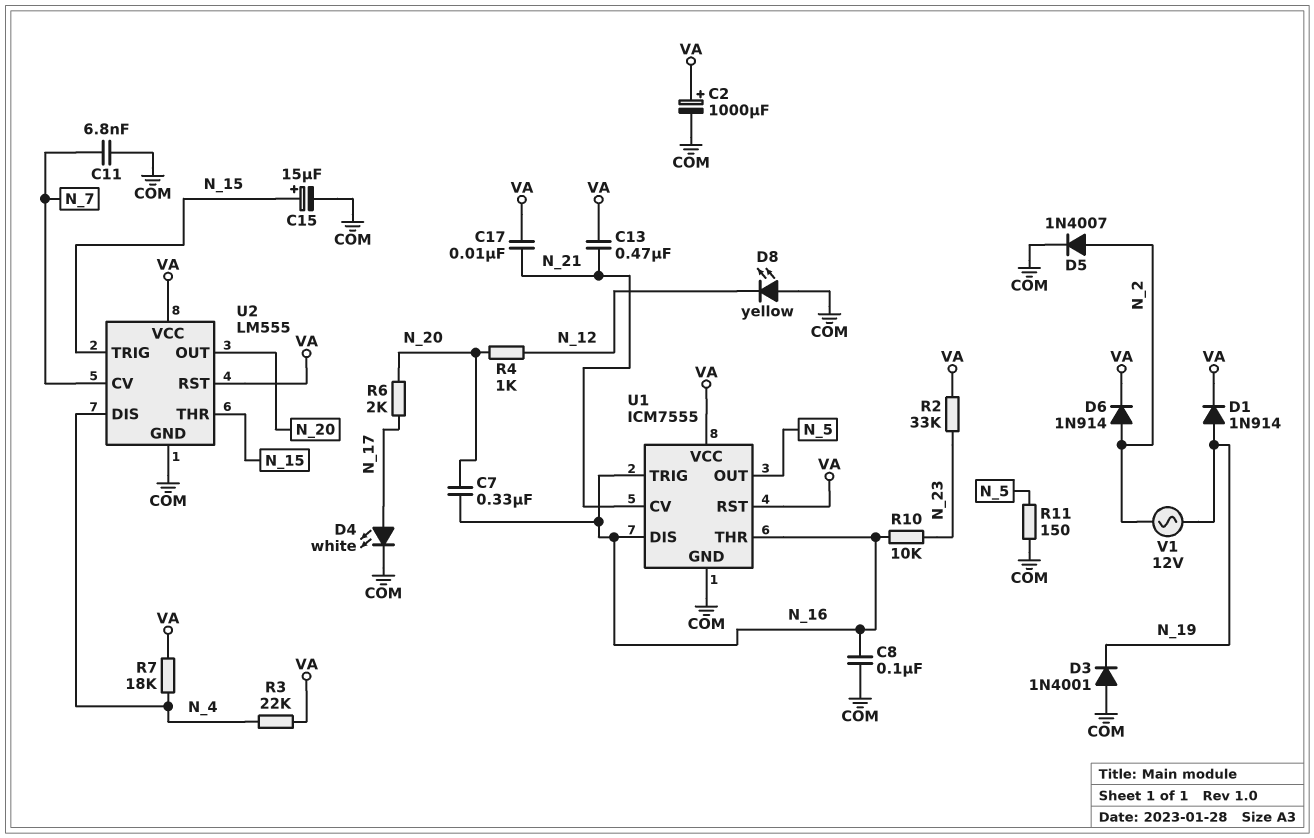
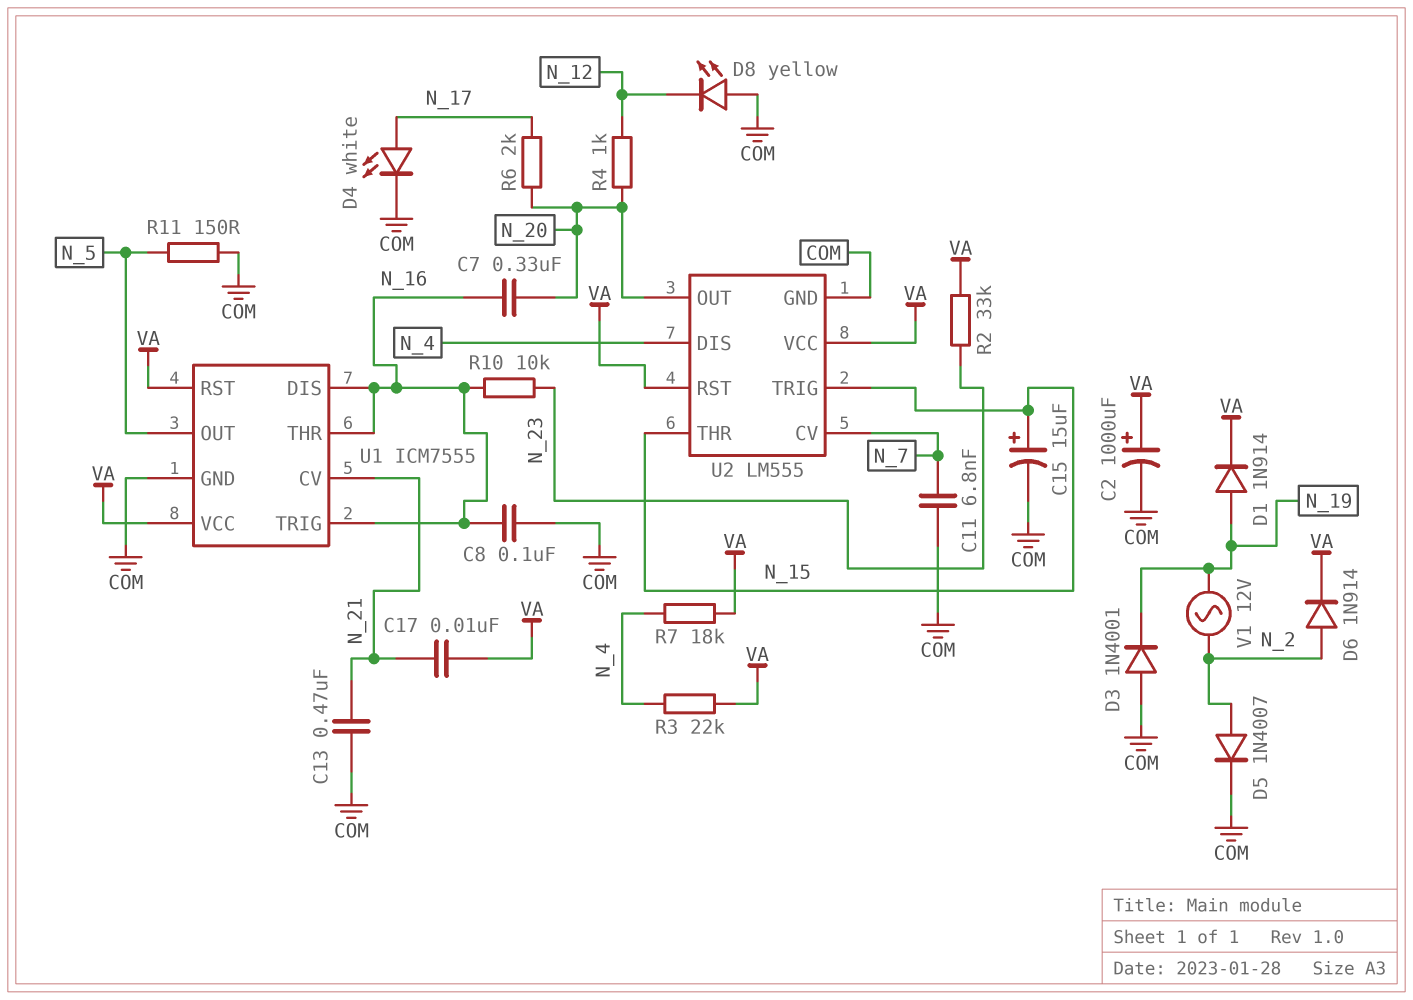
C13: 470nF (N_21, VA) -> 470nF (COM, N_21)

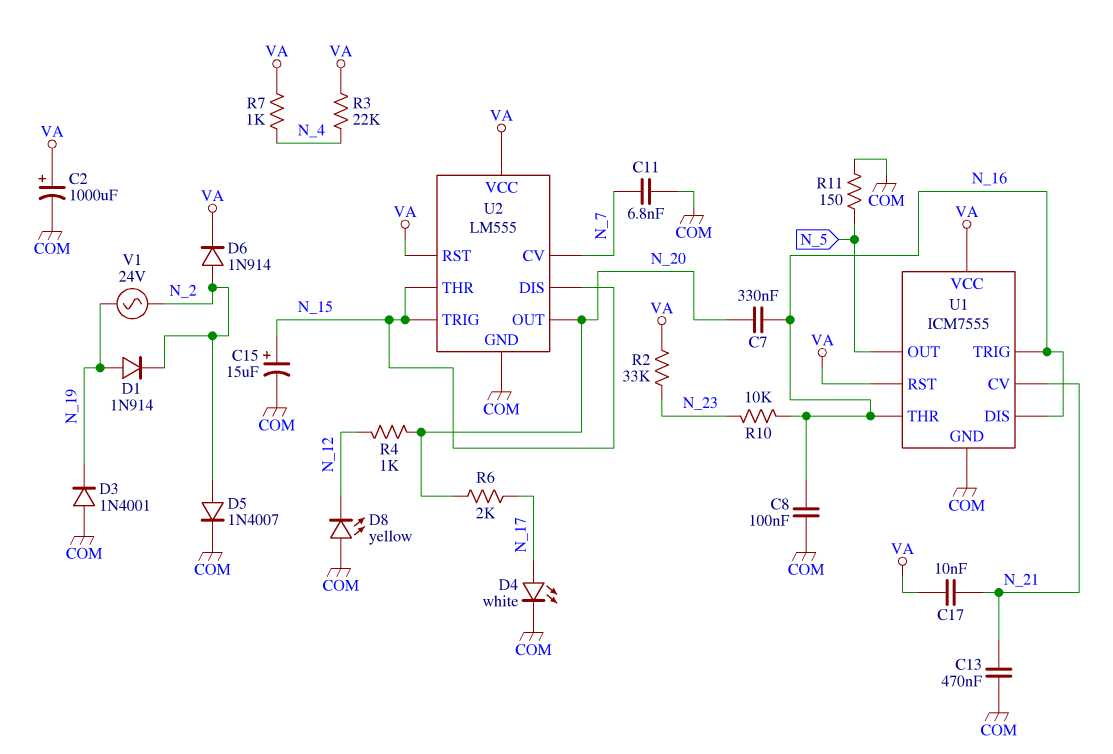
D1: diode 1N914 (A N_19, K VA) -> diode 1N914 (A N_19, K N_2)
R7: 18k (N_4, VA) -> 1k (N_4, VA)
U2 pin DIS: N_4 -> N_15
V1: AC 12V (N_2, N_19) -> AC 24V (N_2, N_19)

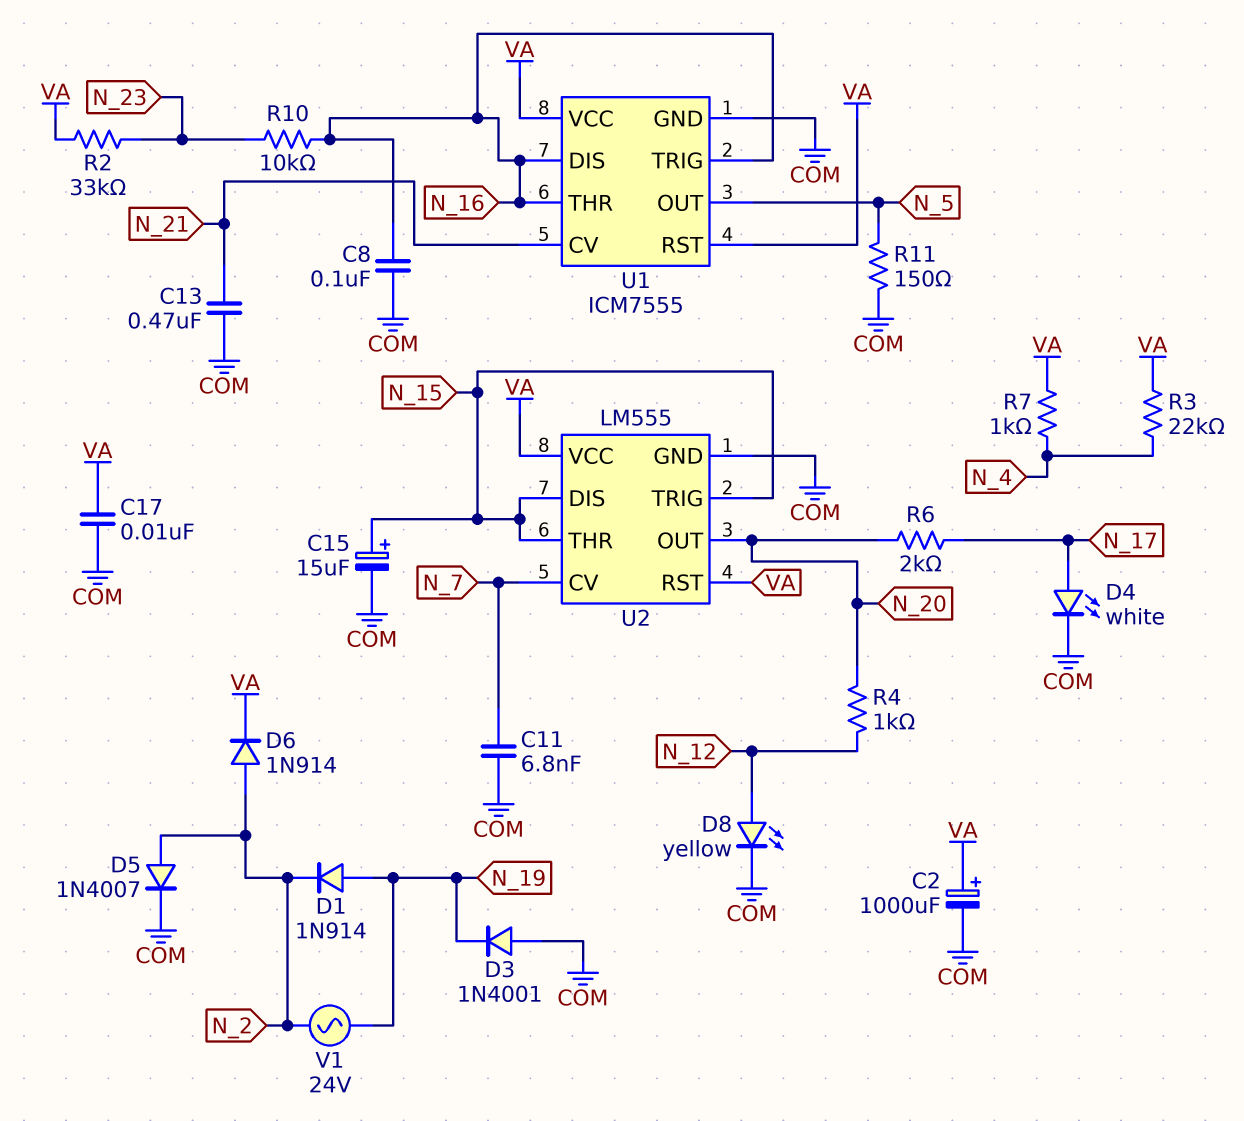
C7: 330nF (N_16, N_20) -> none
C17: 10nF (N_21, VA) -> 10nF (COM, VA)
D8: LED yellow (A COM, K N_12) -> LED yellow (A N_12, K COM)

